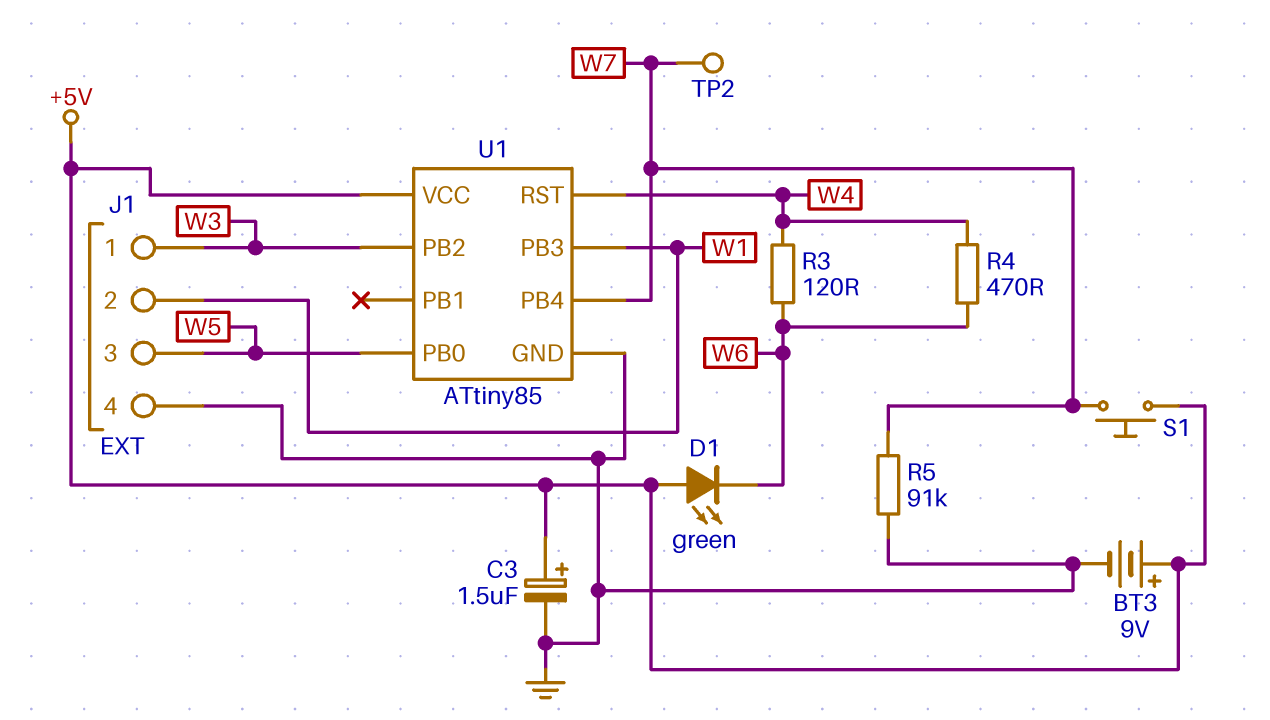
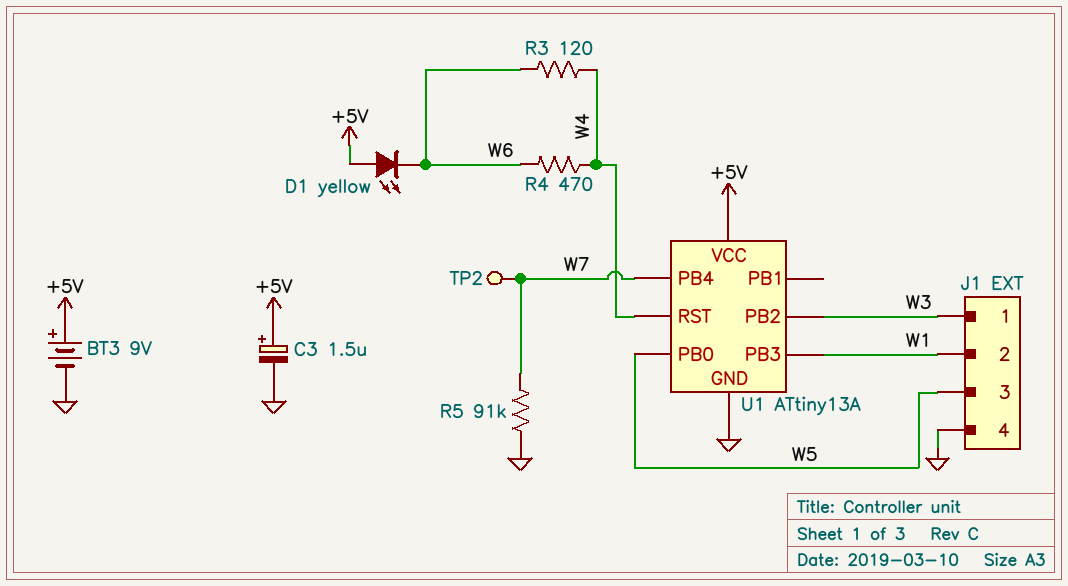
D1: LED green (A +5V, K W6) -> LED yellow (A +5V, K W6)
S1: button (+5V, W7) -> none
U1: ATtiny85 -> ATtiny13A

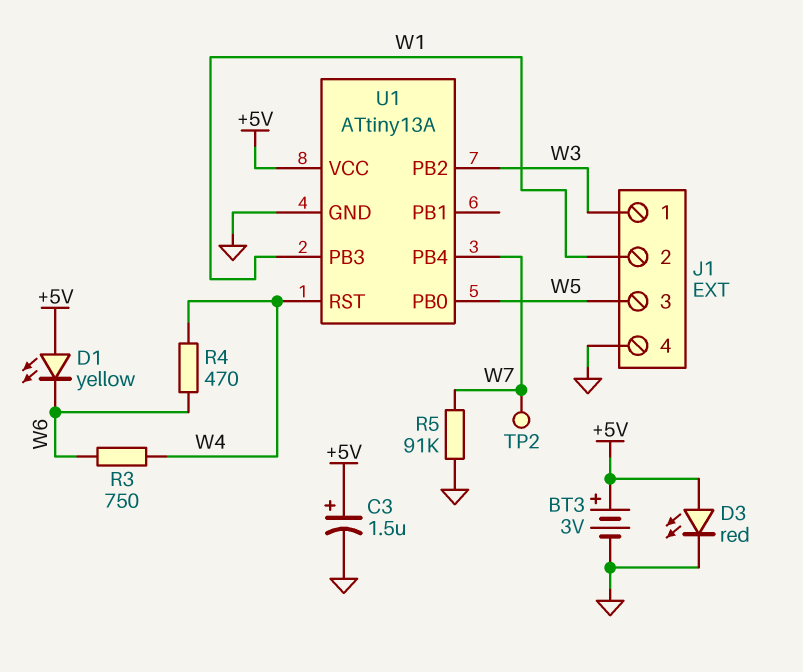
BT3: 9V (plus +5V, minus GND) -> 3V (plus +5V, minus GND)
D3: none -> LED red (A +5V, K GND)
R3: 120 (W4, W6) -> 750 (W4, W6)

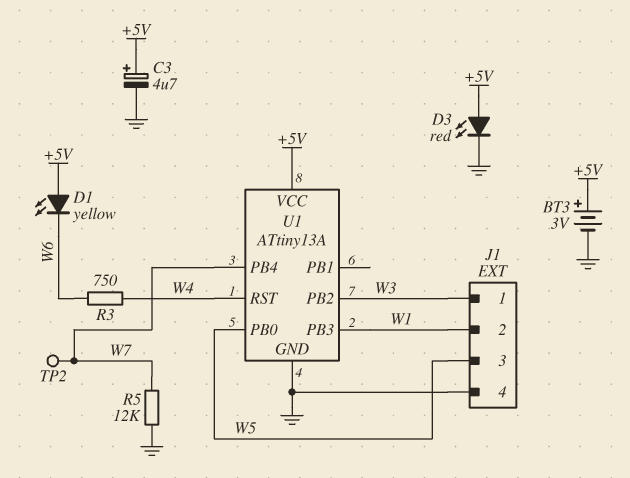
C3: 1.5uF (plus +5V, minus GND) -> 4.7uF (plus +5V, minus GND)
R4: 470 (W4, W6) -> none
R5: 91k (GND, W7) -> 12k (GND, W7)

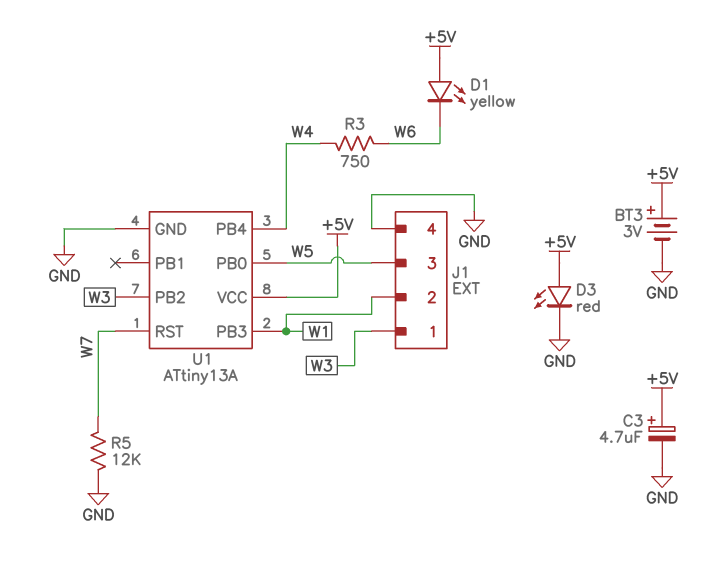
TP2: test point (W7) -> none
U1 pin PB4: W7 -> W4
U1 pin RST: W4 -> W7

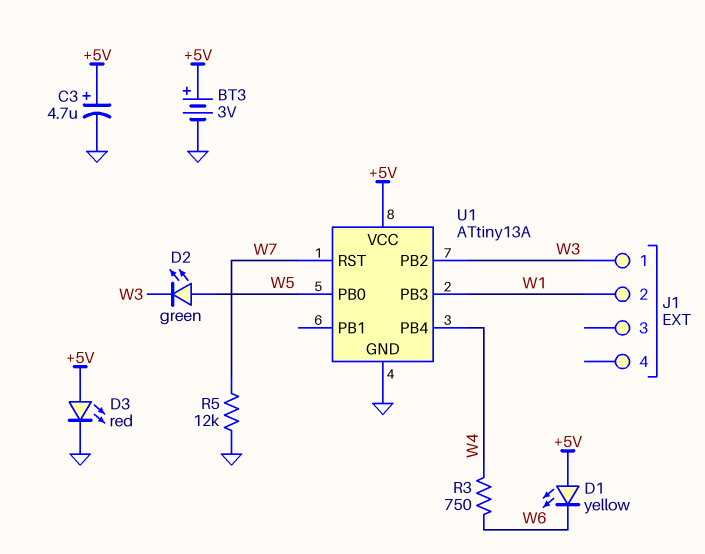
D2: none -> LED green (A W5, K W3)
J1 pin 3: W5 -> none
J1 pin 4: GND -> none

